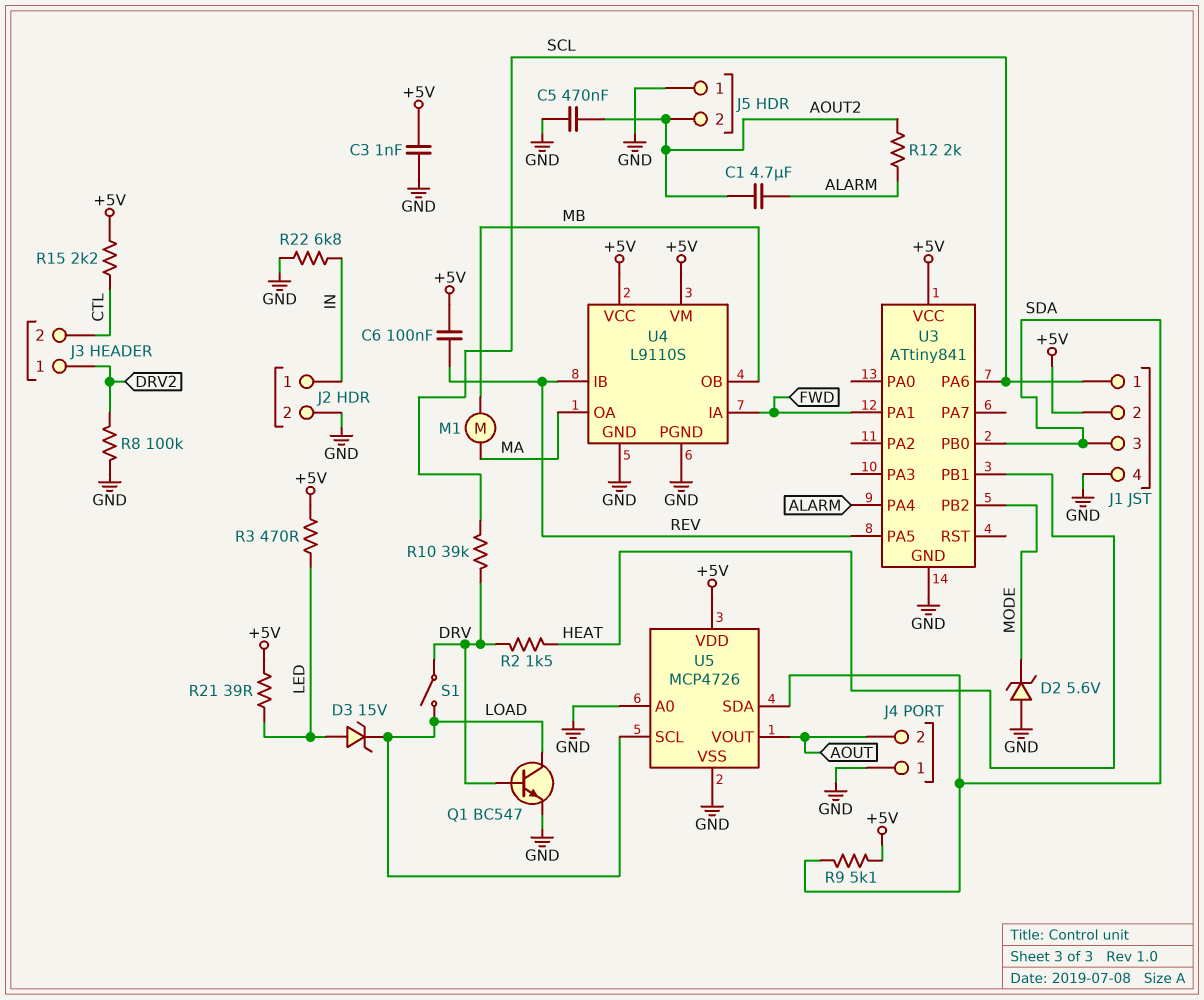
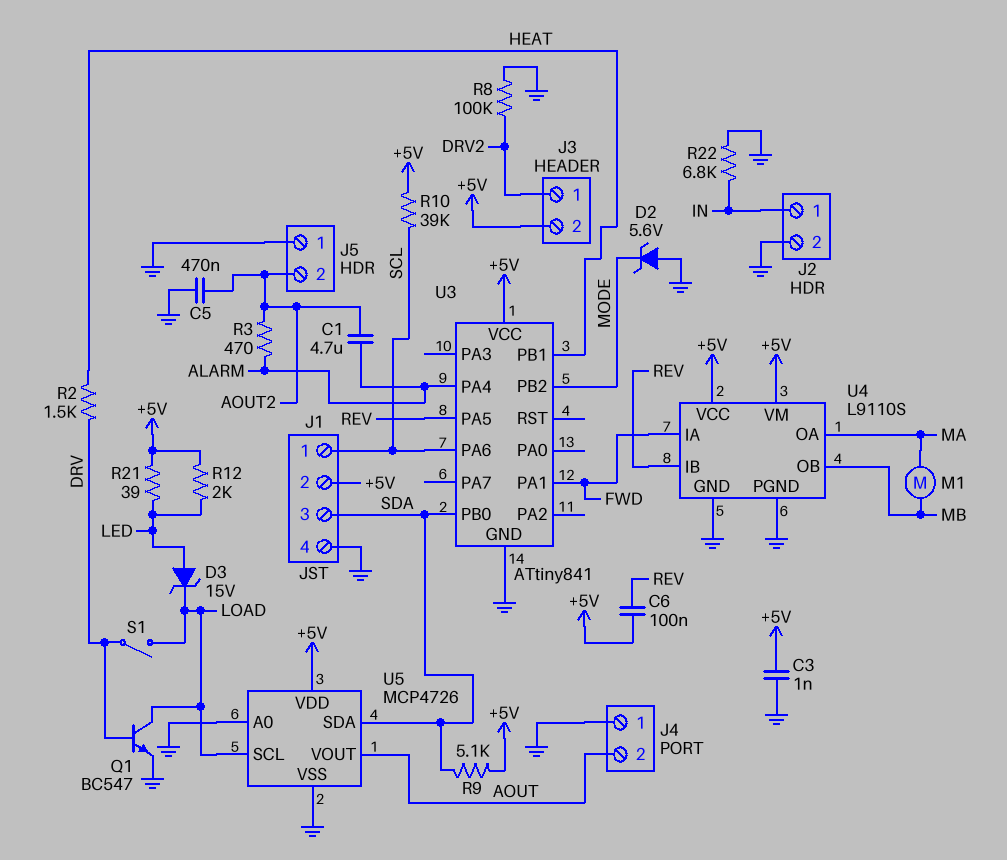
J3 pin 2: CTL -> +5V
R3: 470 (+5V, LED) -> 470 (ALARM, AOUT2)
R10: 39k (DRV, SCL) -> 39k (+5V, SCL)
R12: 2k (ALARM, AOUT2) -> 2k (+5V, LED)
R15: 2.2k (+5V, CTL) -> none

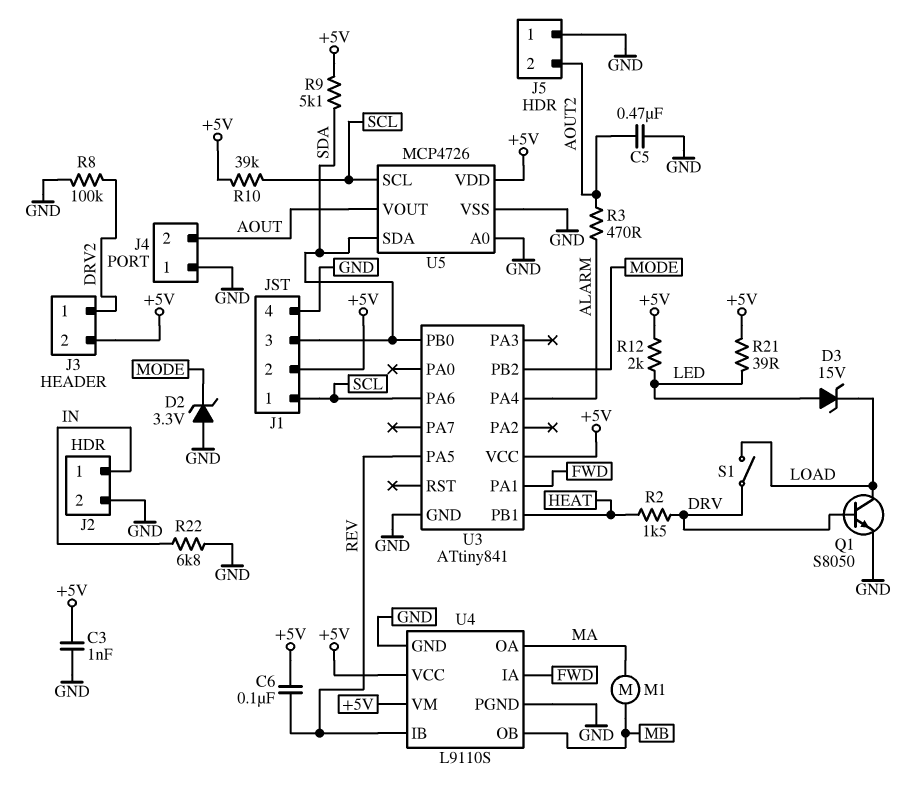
C1: 4.7uF (ALARM, AOUT2) -> none
D2: zener 5.6V (A GND, K MODE) -> zener 3.3V (A GND, K MODE)
Q1: NPN BC547 (B DRV, C LOAD, E GND) -> NPN S8050 (B DRV, C LOAD, E GND)
U5 pin SCL: LOAD -> SCL

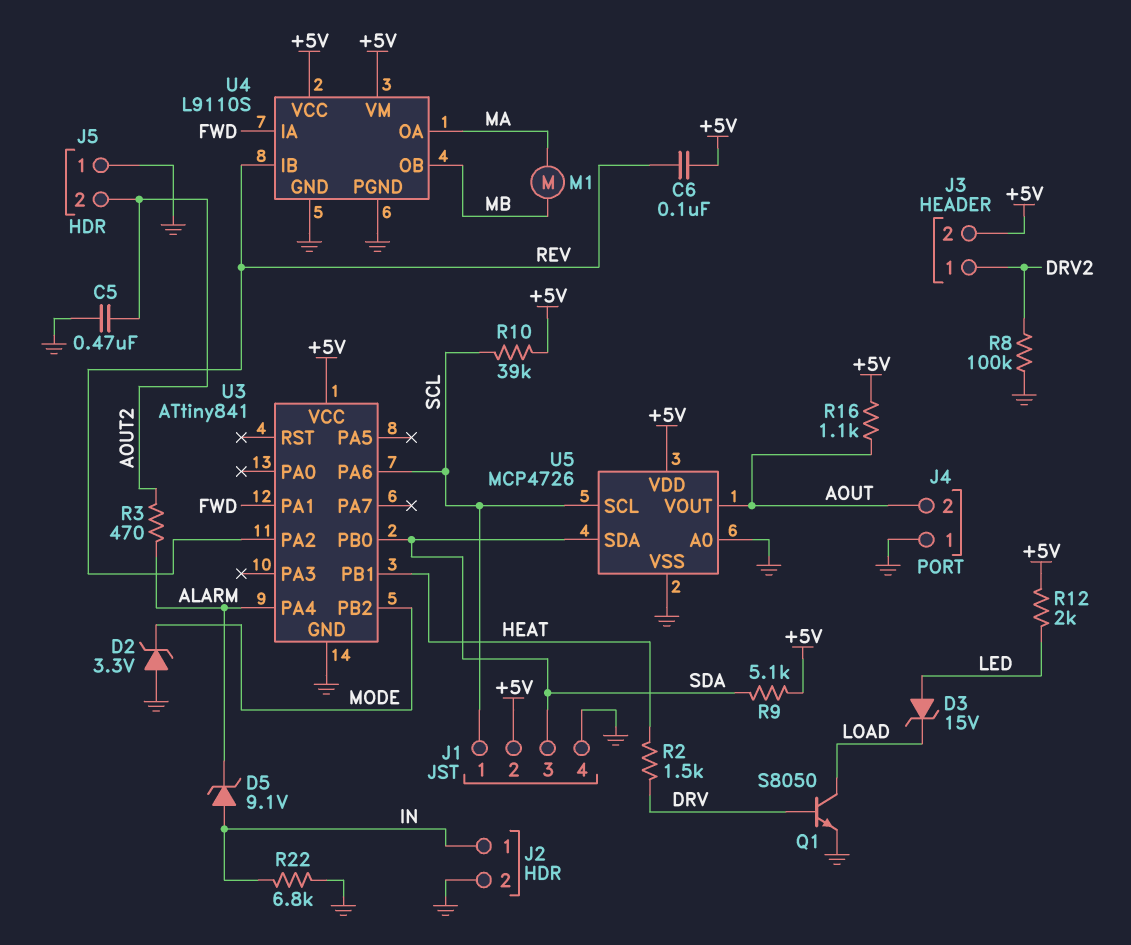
C3: 1nF (+5V, GND) -> none
D5: none -> zener 9.1V (A IN, K ALARM)
R16: none -> 1.1k (+5V, AOUT)
R21: 39 (+5V, LED) -> none
S1: switch (DRV, LOAD) -> none
U3 pin PA2: none -> REV
U3 pin PA5: REV -> none

